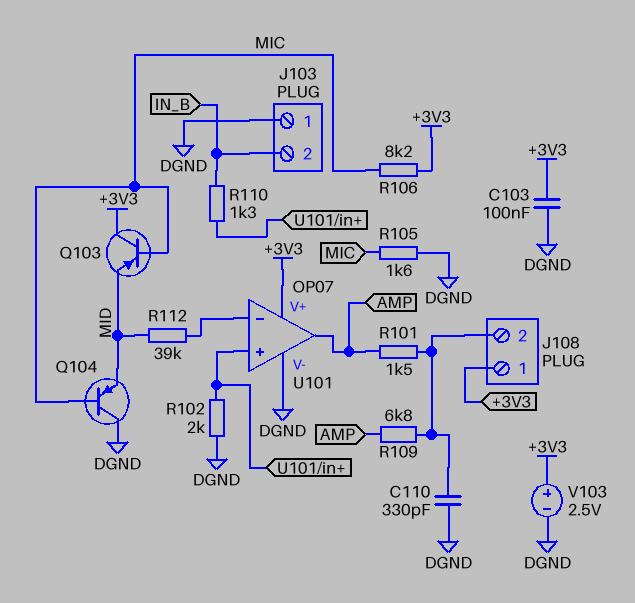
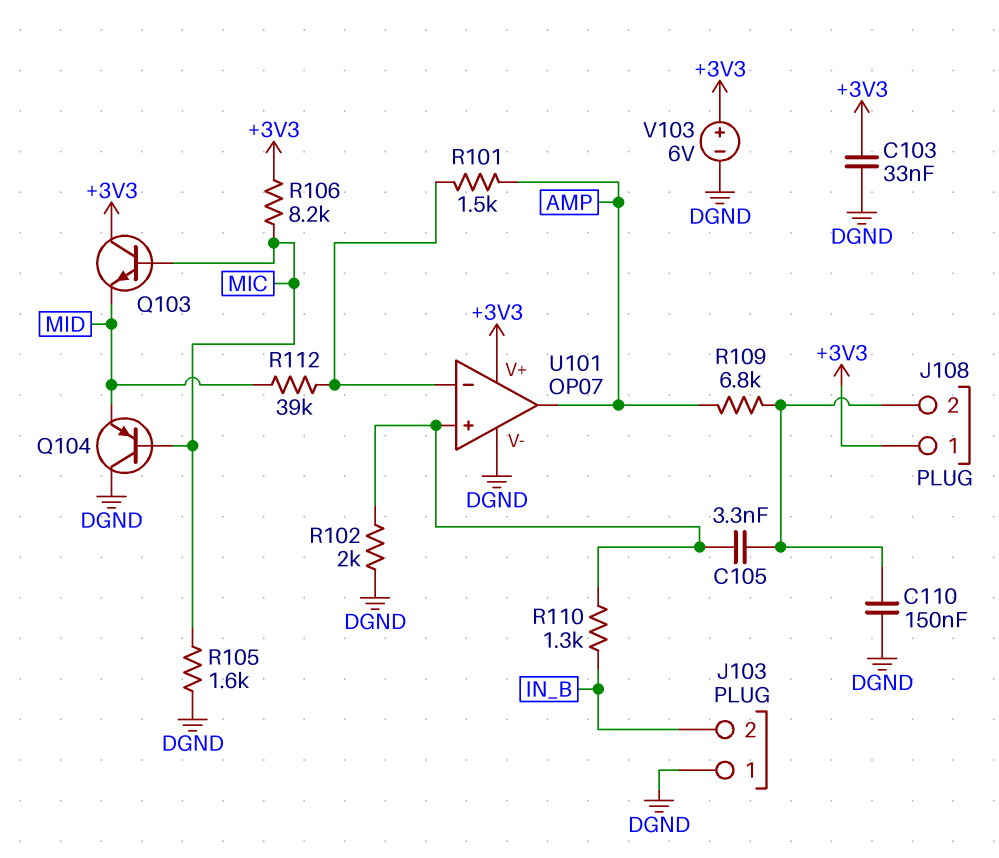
C103: 100nF (+3V3, DGND) -> 33nF (+3V3, DGND)
C105: none -> 3.3nF (J108/2, U101/in+)
C110: 330pF (DGND, J108/2) -> 150nF (DGND, J108/2)
Q103: PNP (B MIC, C +3V3, E MID) -> NPN (B MIC, C +3V3, E MID)
R101: 1.5k (AMP, J108/2) -> 1.5k (AMP, U101/in-)
V103: 2.5V (plus +3V3, minus DGND) -> 6V (plus +3V3, minus DGND)

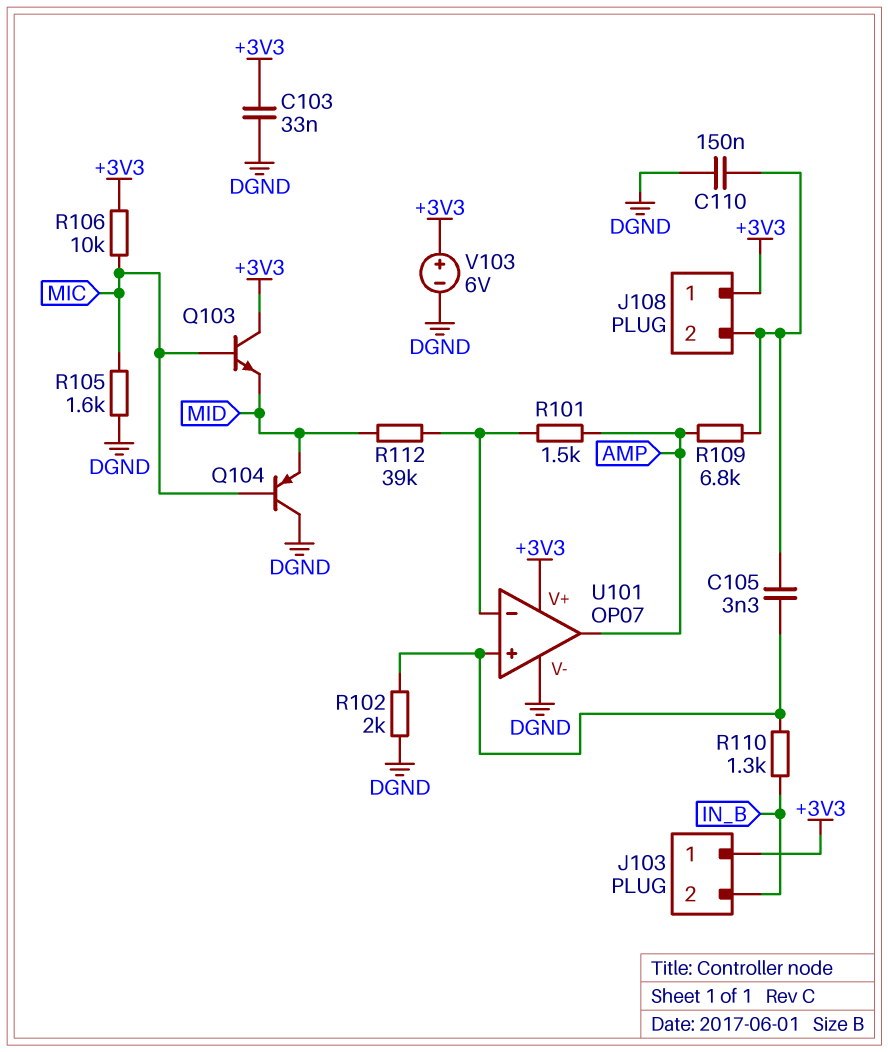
J103 pin 1: DGND -> +3V3
R106: 8.2k (+3V3, MIC) -> 10k (+3V3, MIC)

